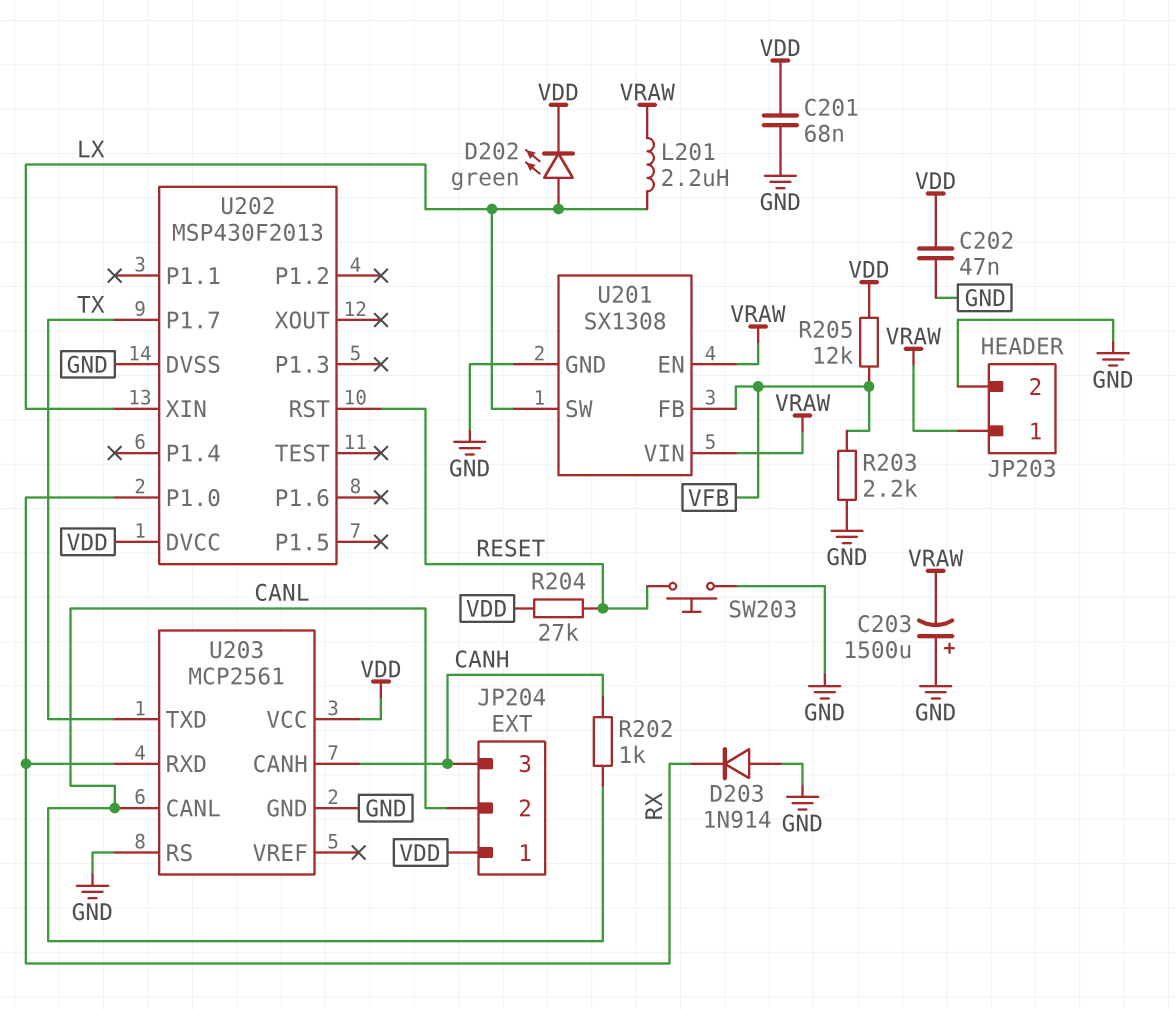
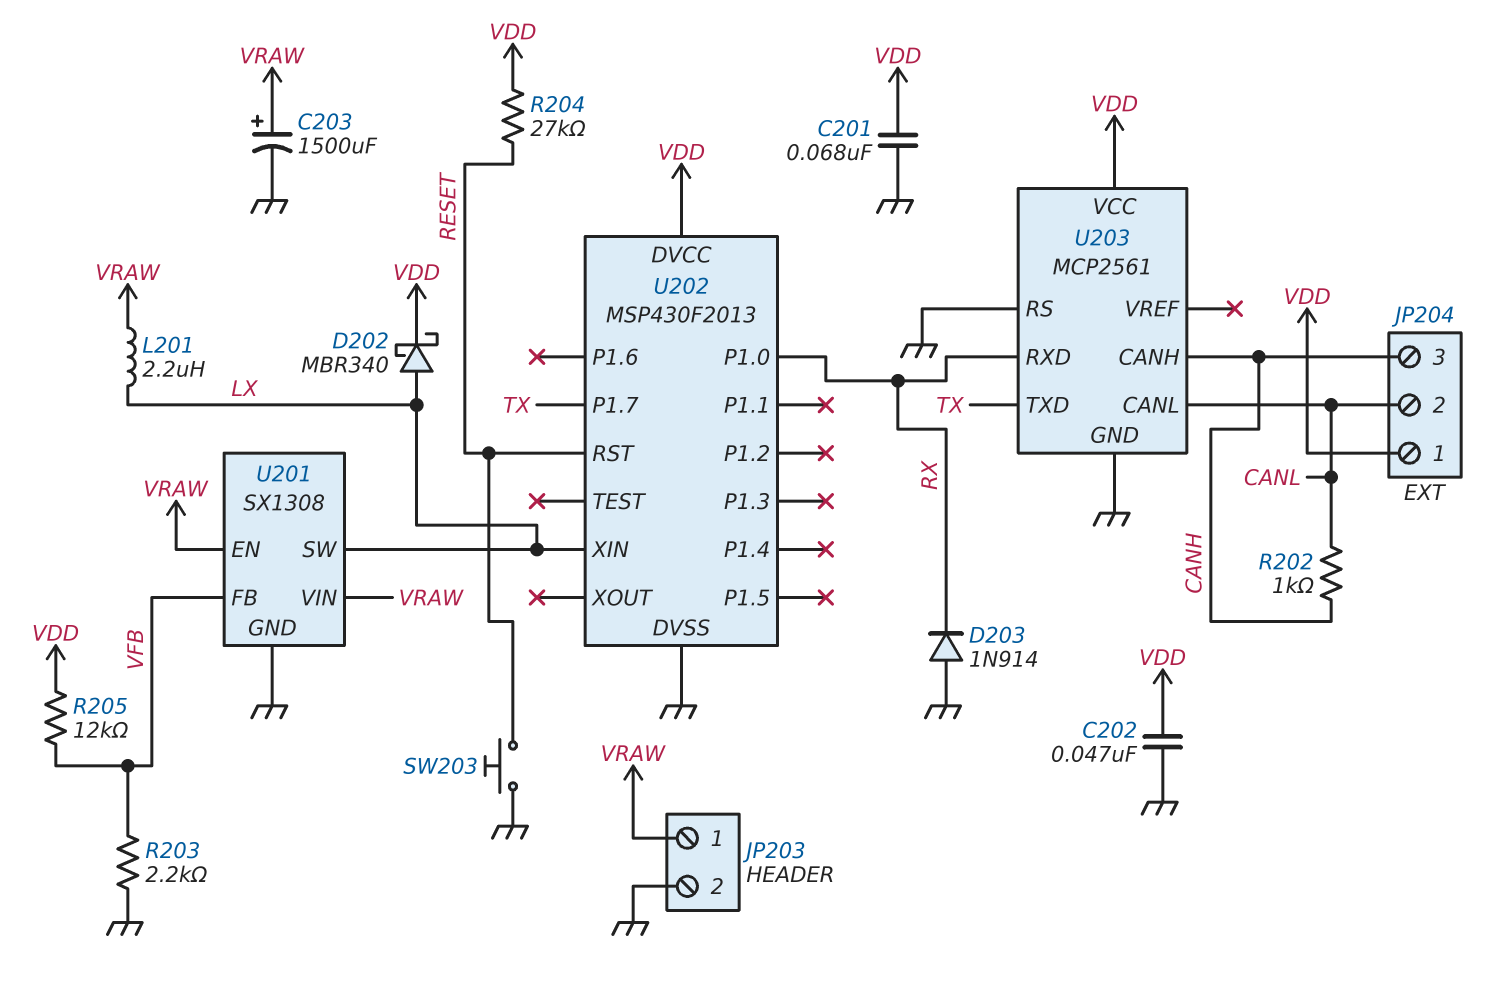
C203: 1500uF (plus GND, minus VRAW) -> 1500uF (plus VRAW, minus GND)
D202: LED green (A LX, K VDD) -> schottky MBR340 (A LX, K VDD)

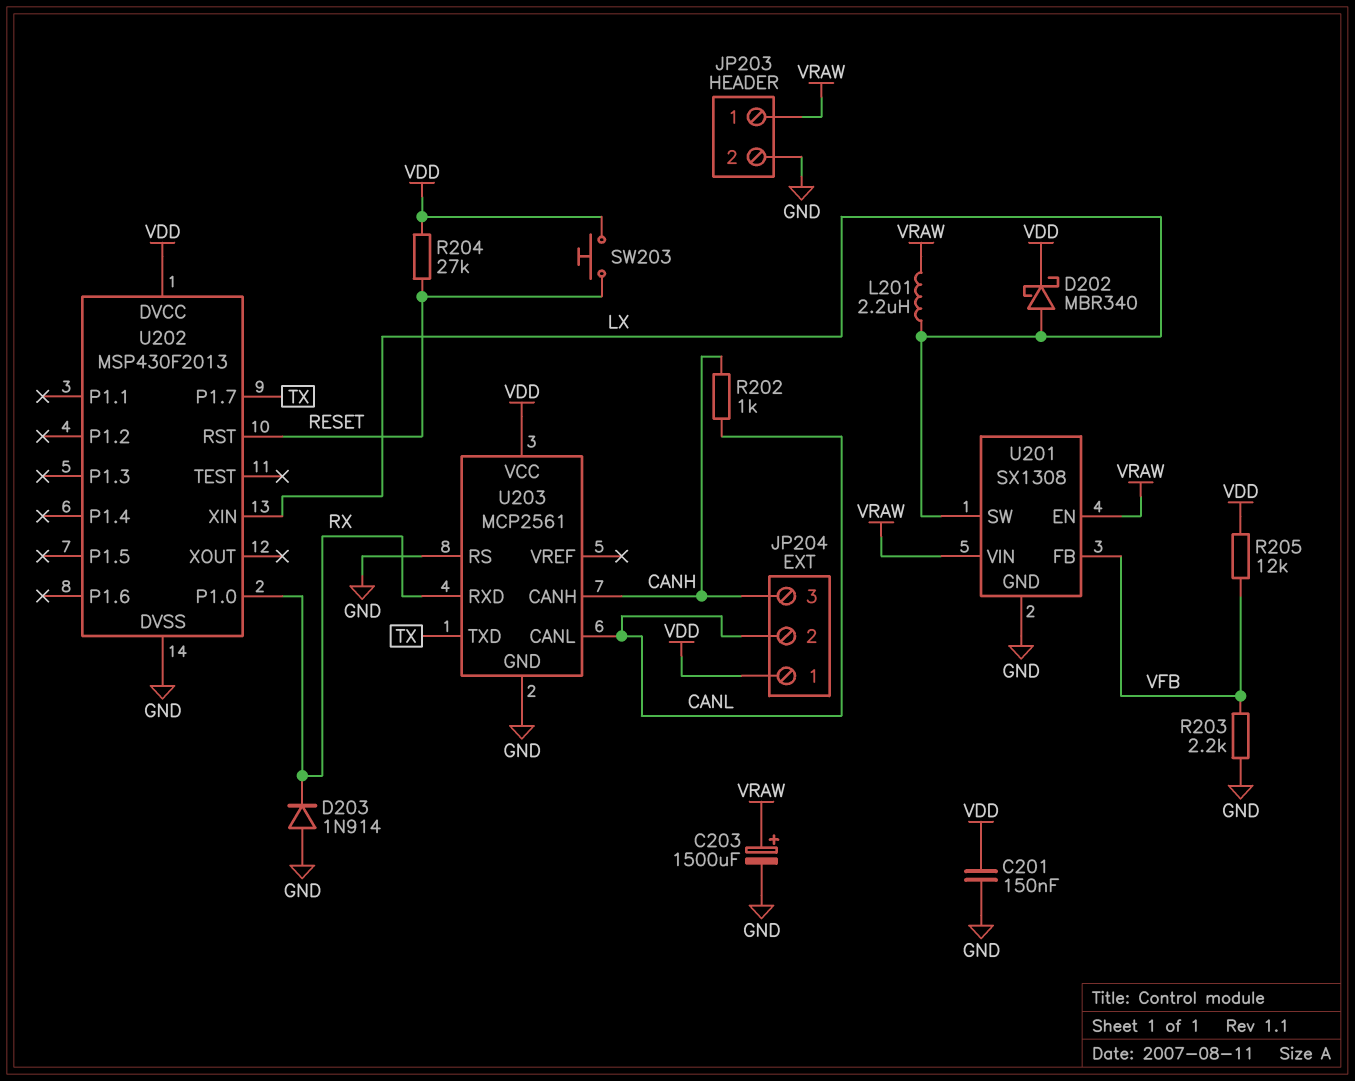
C201: 68nF (GND, VDD) -> 150nF (GND, VDD)
C202: 47nF (GND, VDD) -> none
SW203: button (GND, RESET) -> button (RESET, VDD)

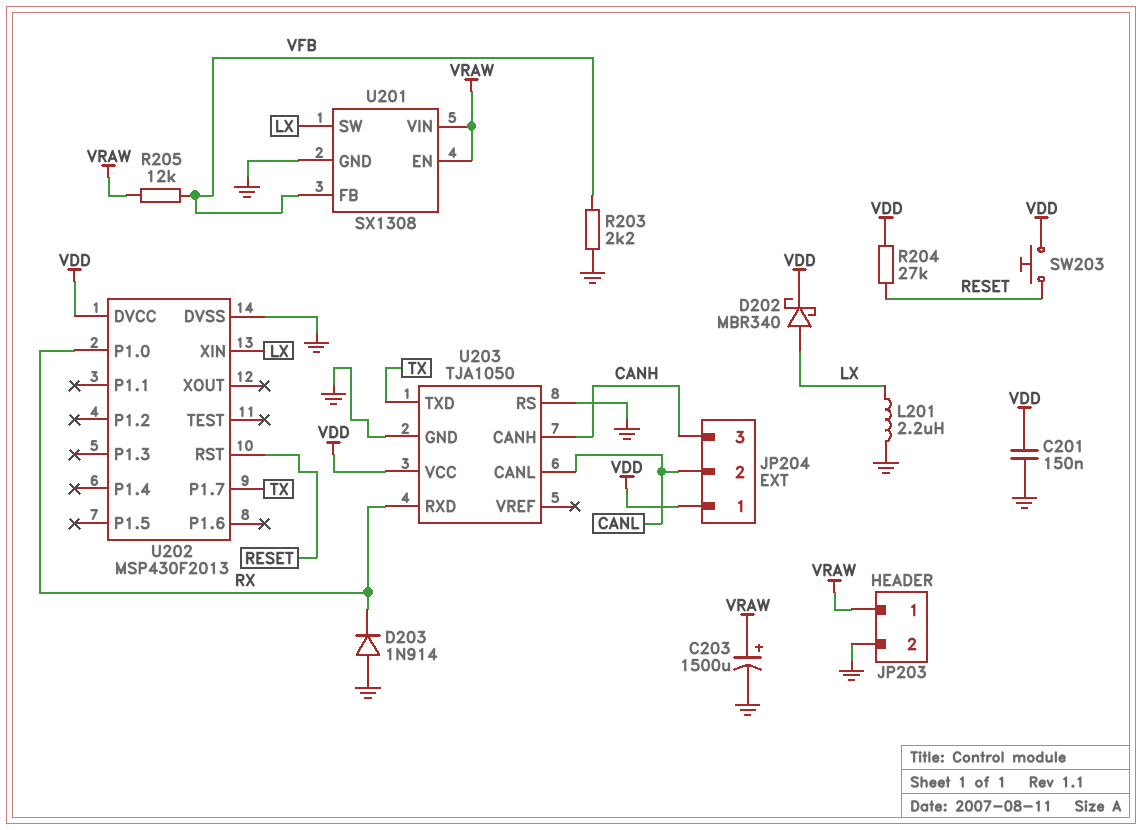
L201: 2.2uH (LX, VRAW) -> 2.2uH (GND, LX)
R202: 1k (CANH, CANL) -> none
R205: 12k (VDD, VFB) -> 12k (VFB, VRAW)
U203: MCP2561 -> TJA1050

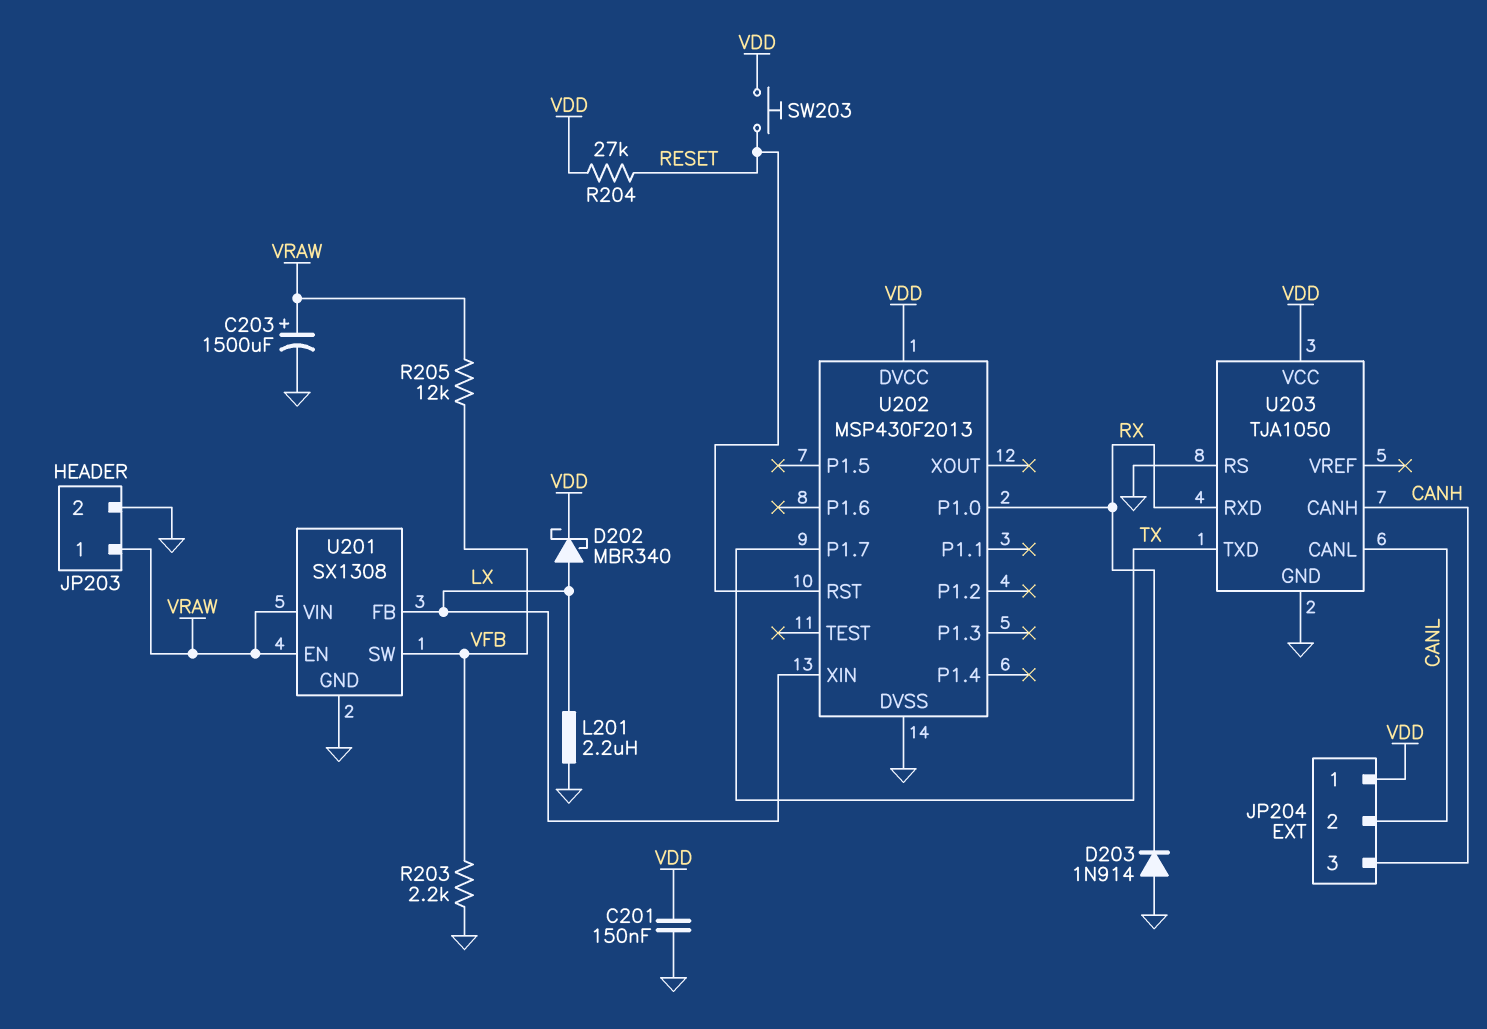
U201 pin FB: VFB -> LX
U201 pin SW: LX -> VFB

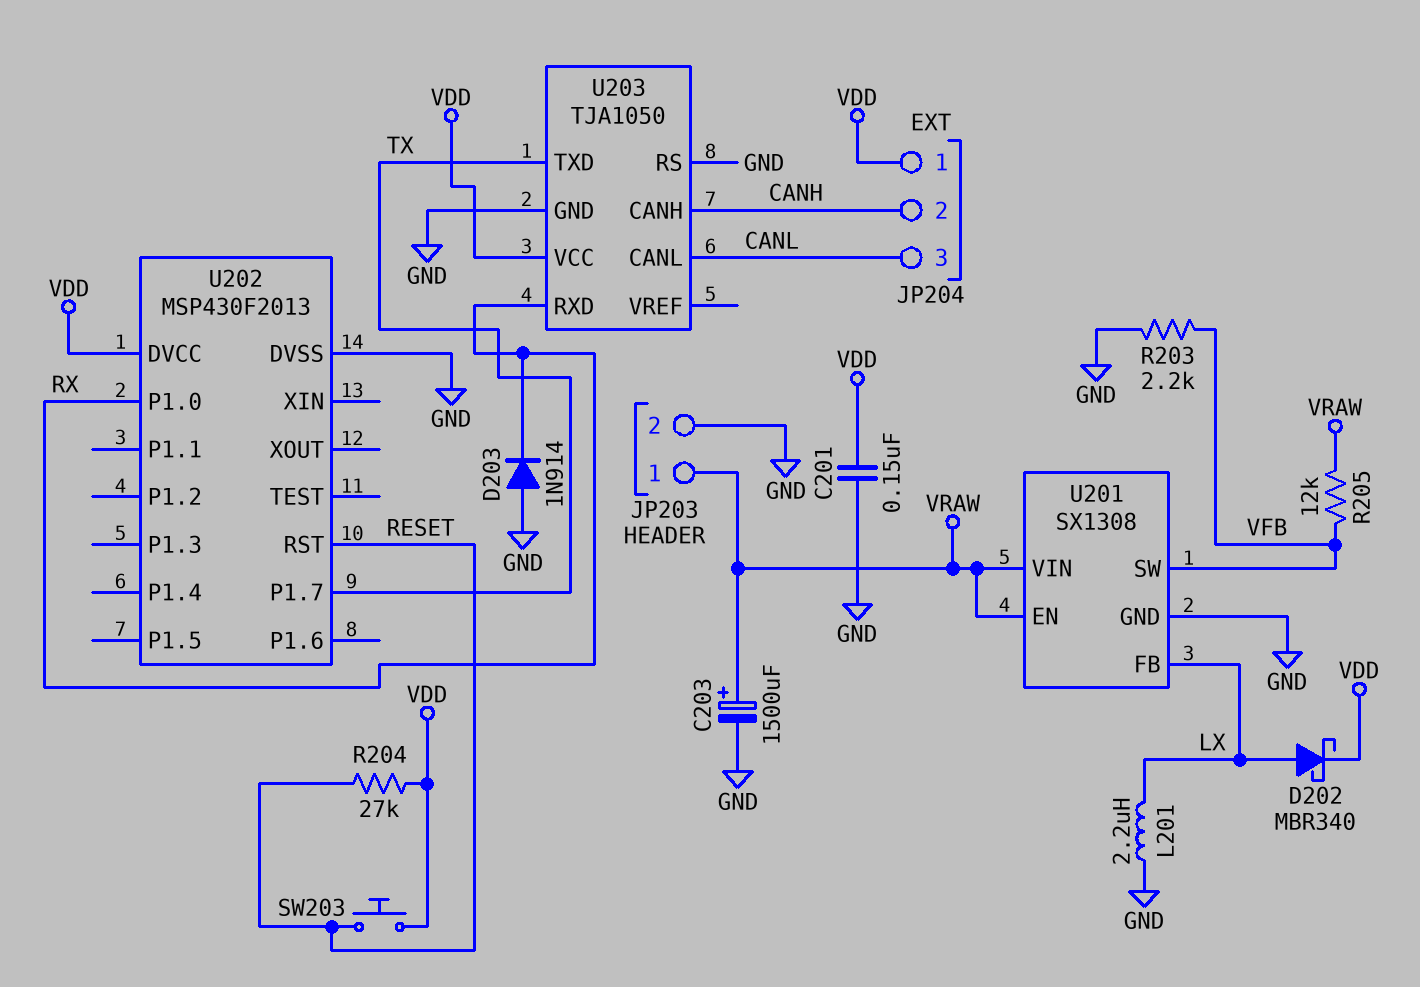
JP204 pin 2: CANL -> CANH
JP204 pin 3: CANH -> CANL
U202 pin XIN: LX -> none

